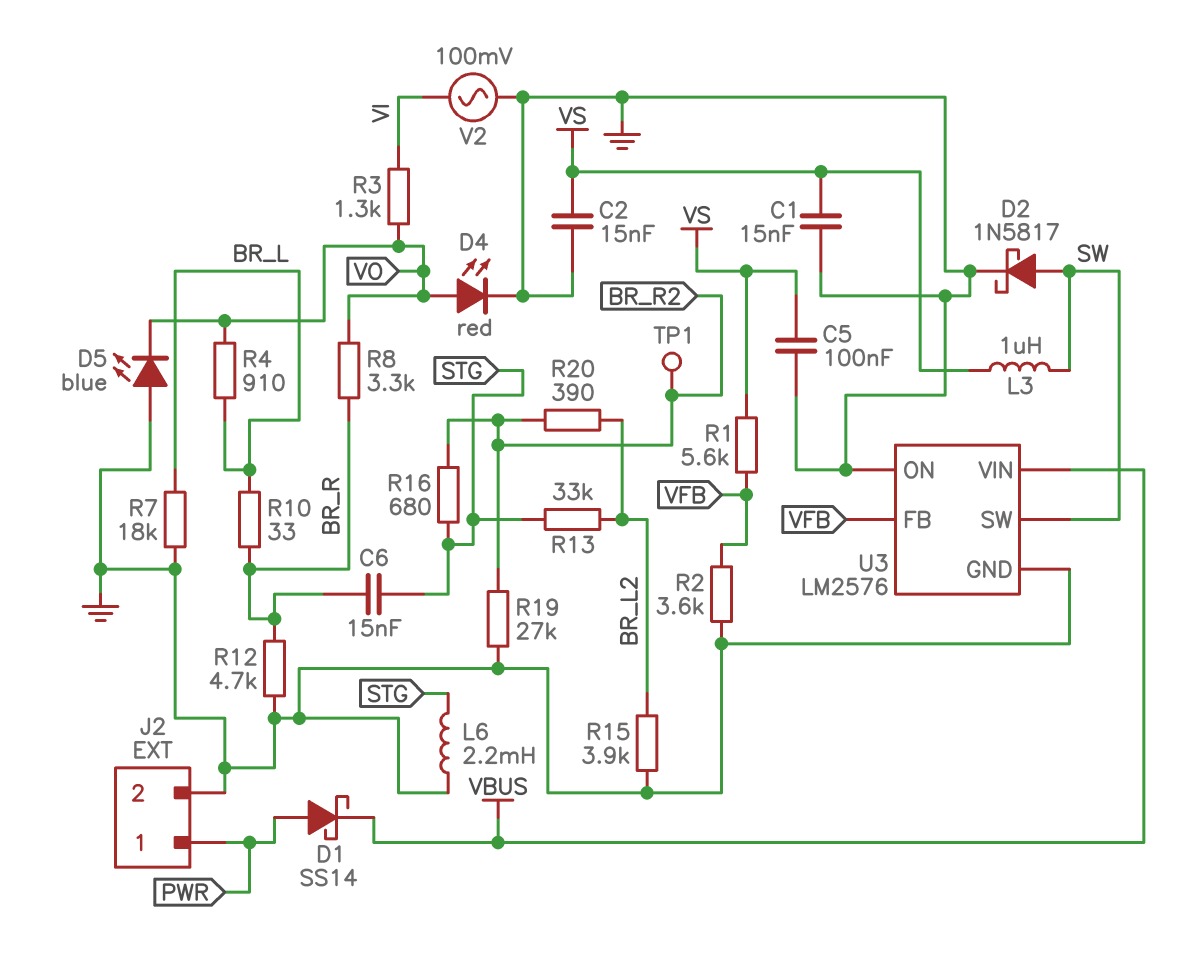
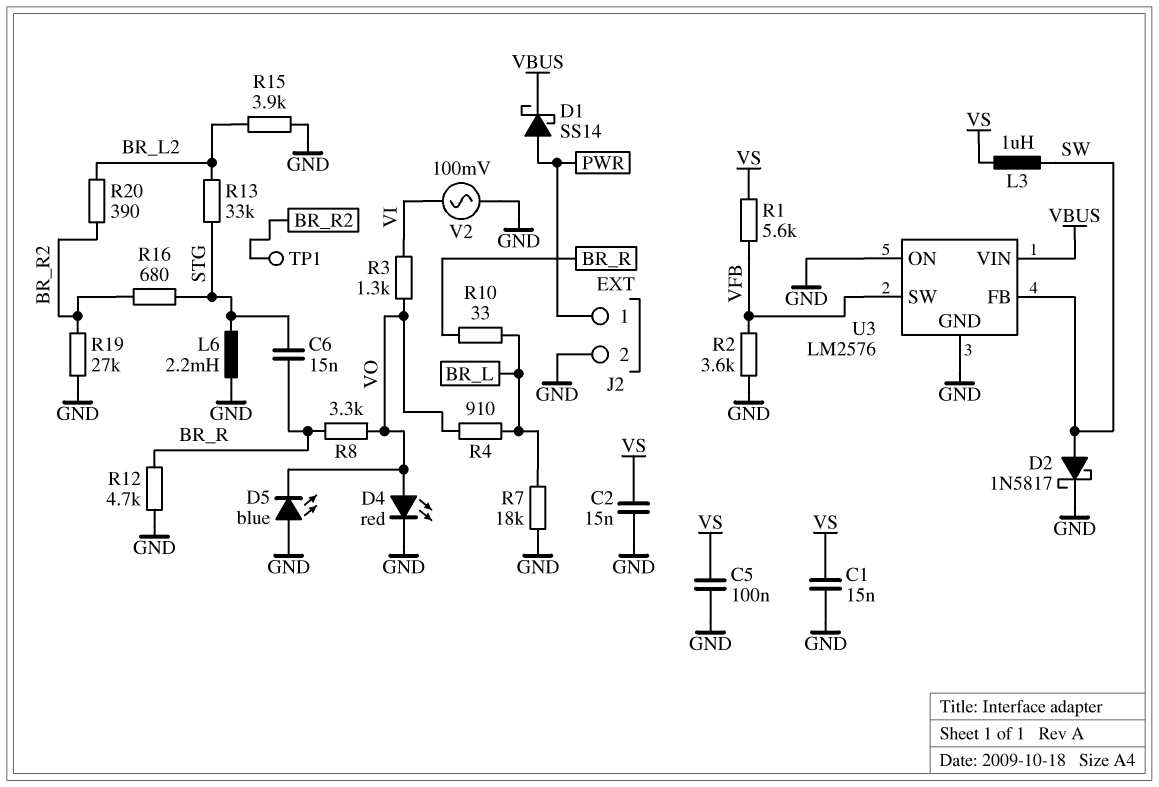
U3 pin FB: VFB -> SW
U3 pin SW: SW -> VFB

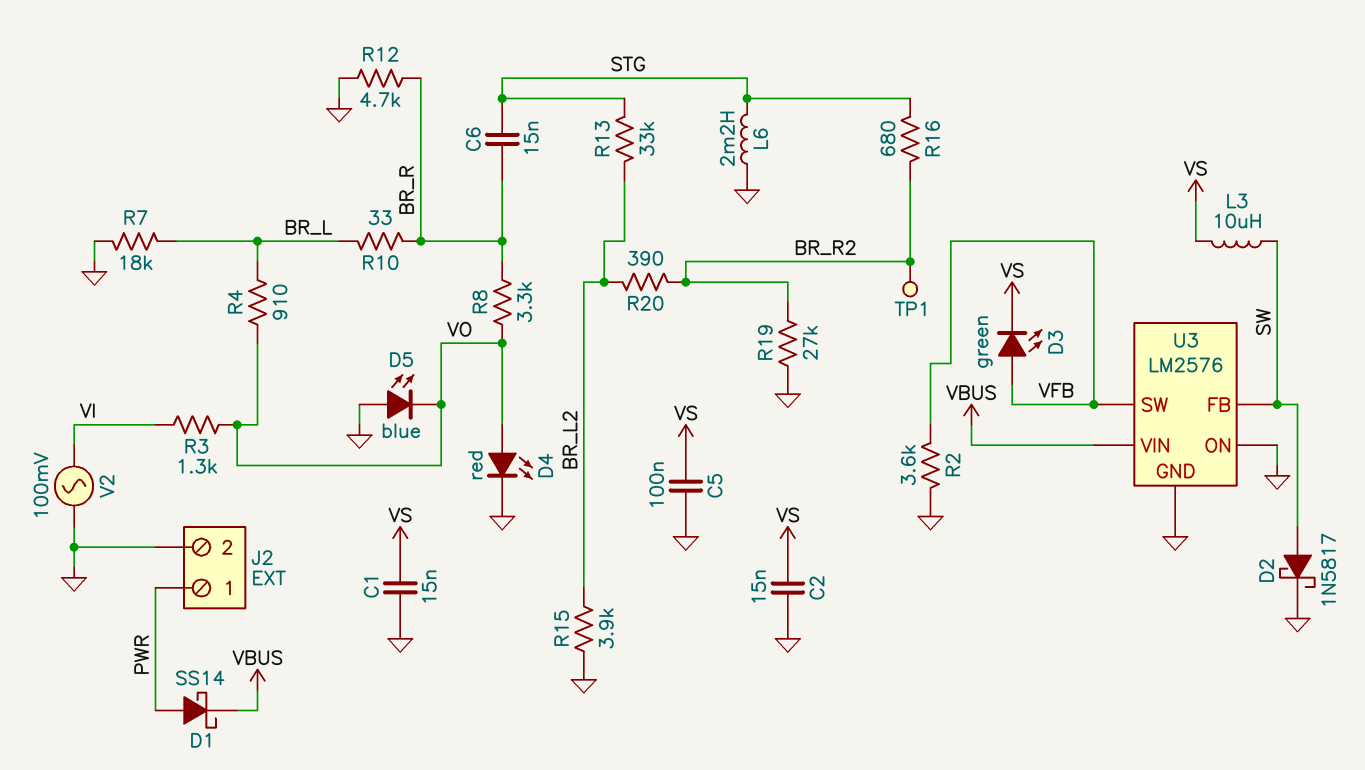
D3: none -> LED green (A VFB, K VS)
L3: 1uH (SW, VS) -> 10uH (SW, VS)
R1: 5.6k (VFB, VS) -> none

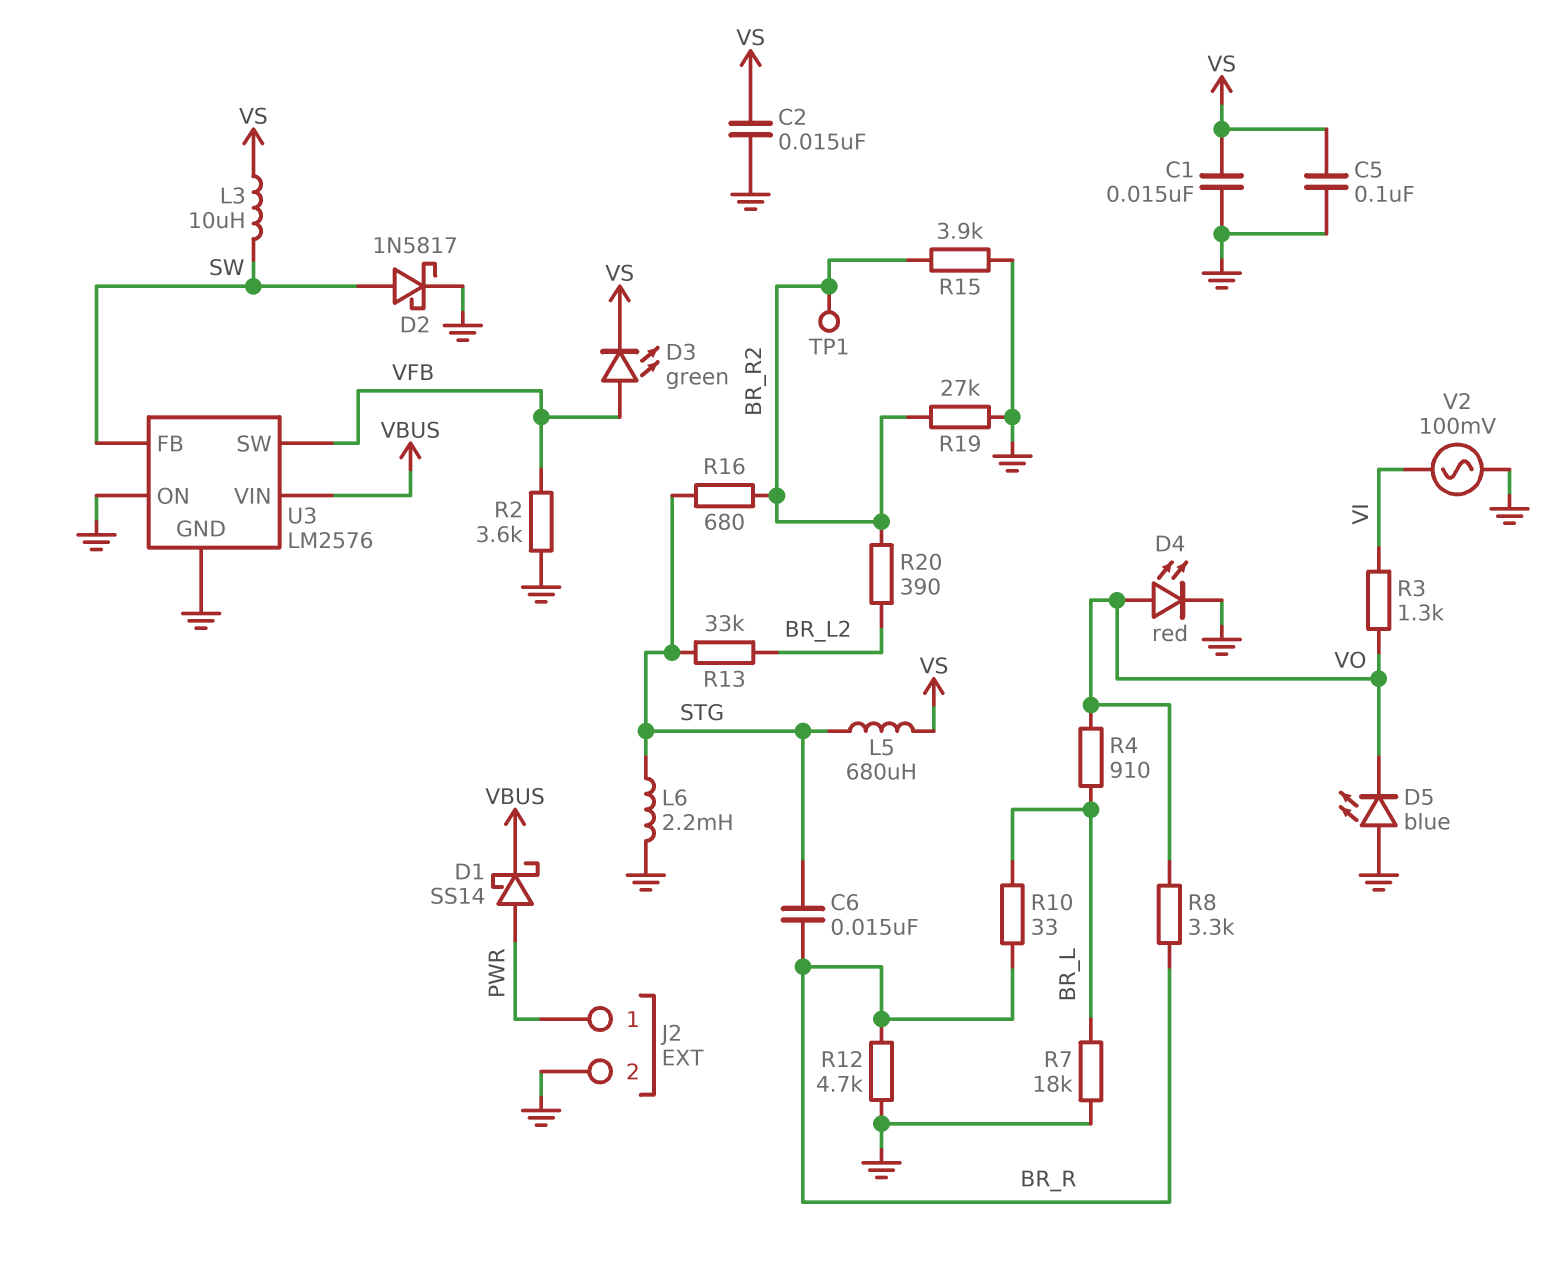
L5: none -> 680uH (STG, VS)
R15: 3.9k (BR_L2, GND) -> 3.9k (BR_R2, GND)

